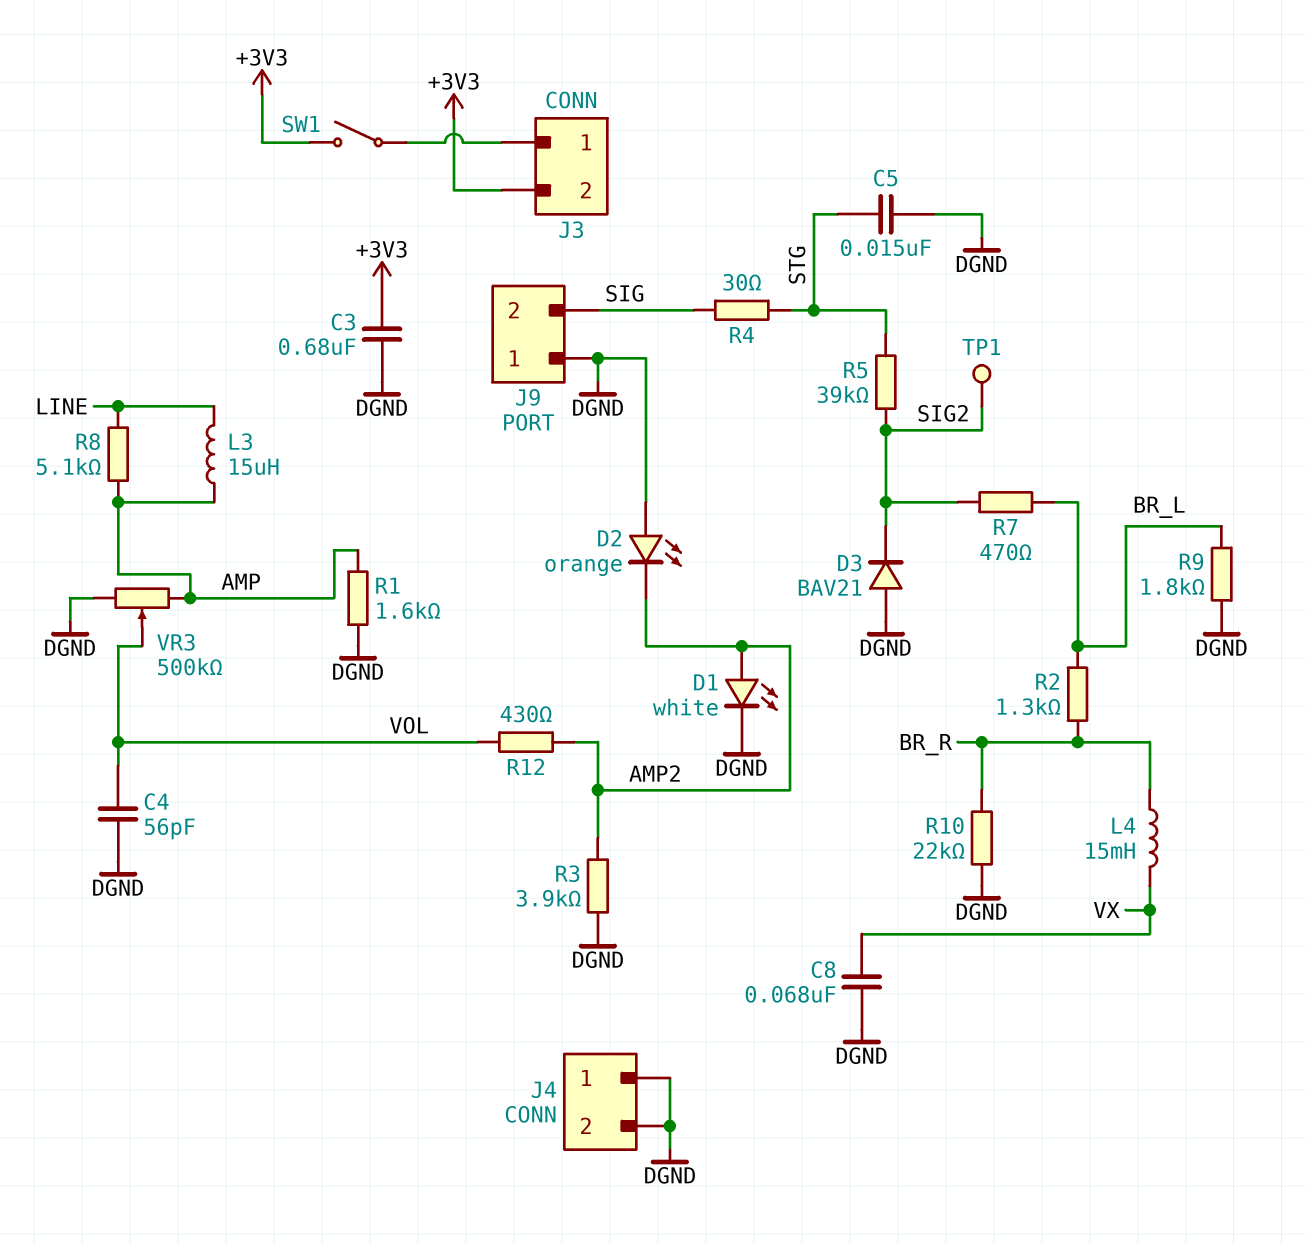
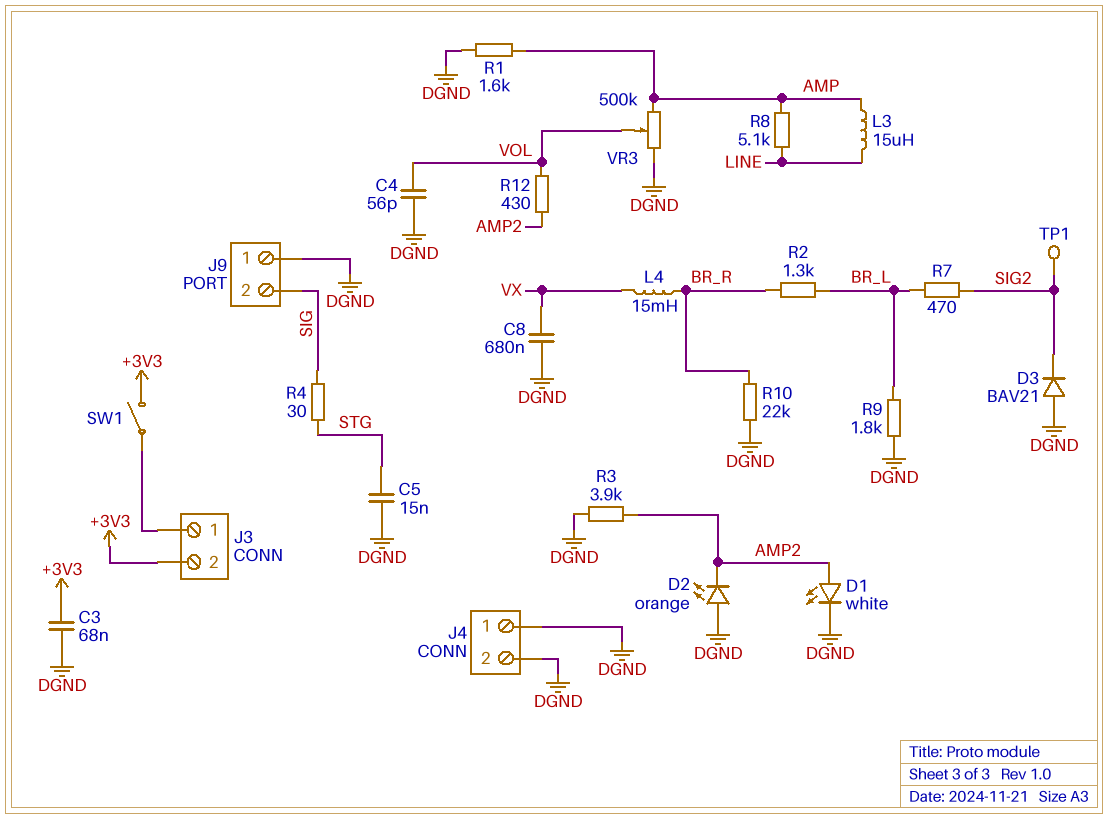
C3: 680nF (+3V3, DGND) -> 68nF (+3V3, DGND)
C8: 68nF (DGND, VX) -> 680nF (DGND, VX)
R5: 39k (SIG2, STG) -> none

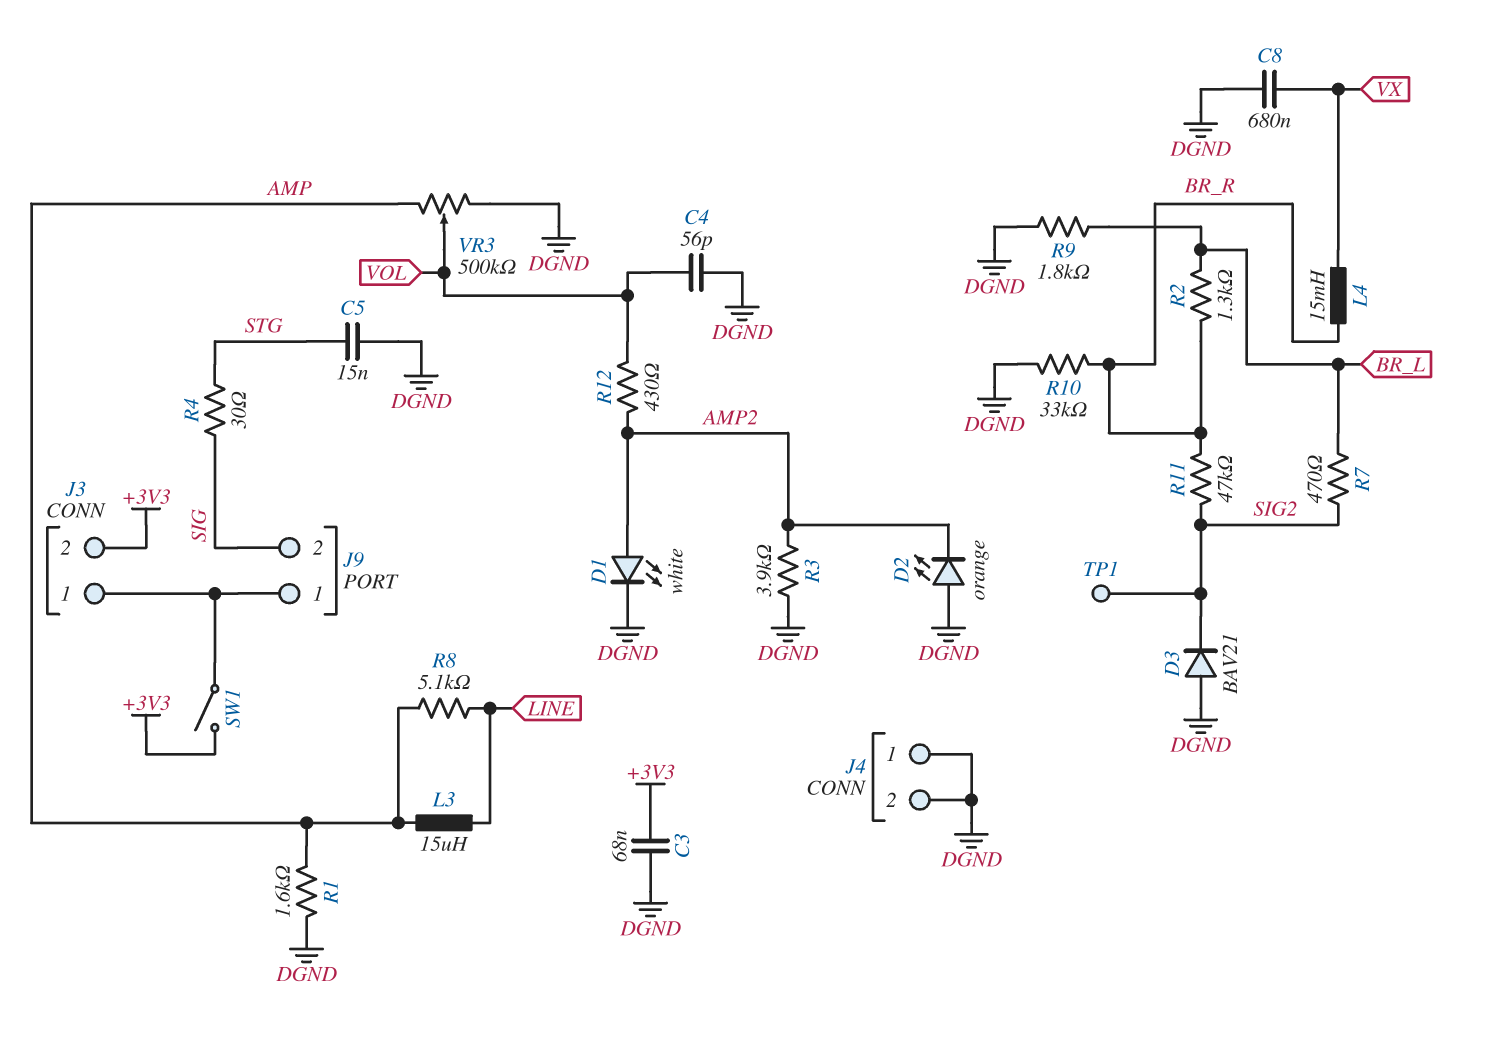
J9 pin 1: DGND -> J3/1
R10: 22k (BR_R, DGND) -> 33k (BR_R, DGND)
R11: none -> 47k (BR_R, SIG2)

